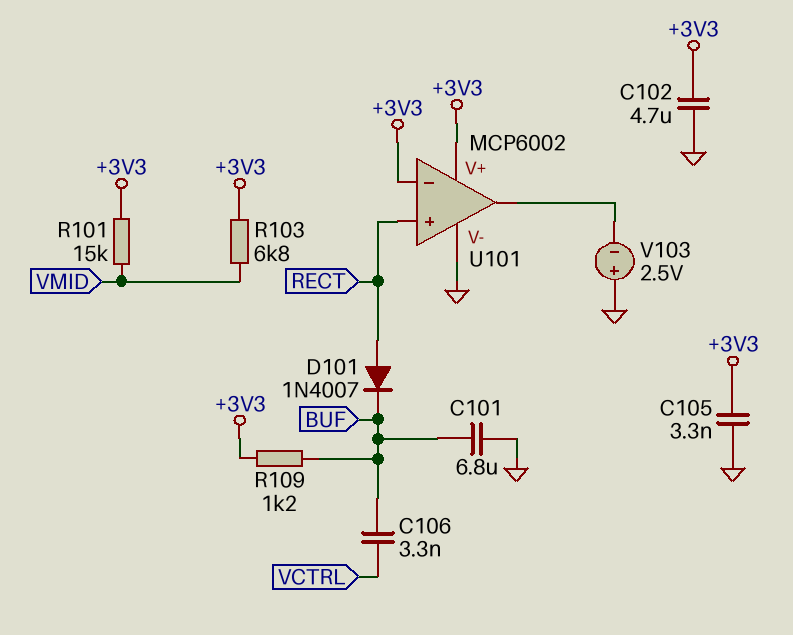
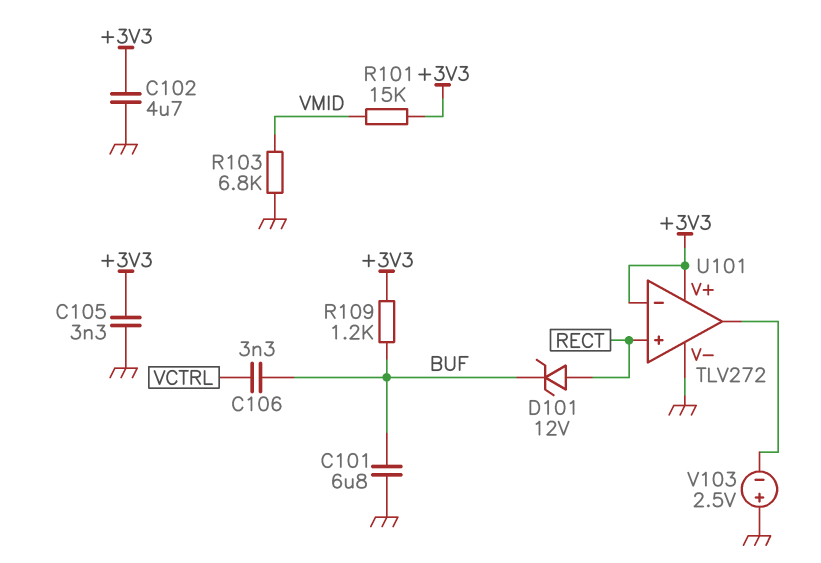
D101: diode 1N4007 (A RECT, K BUF) -> zener 12V (A RECT, K BUF)
R103: 6.8k (+3V3, VMID) -> 6.8k (GND, VMID)
U101: MCP6002 -> TLV272

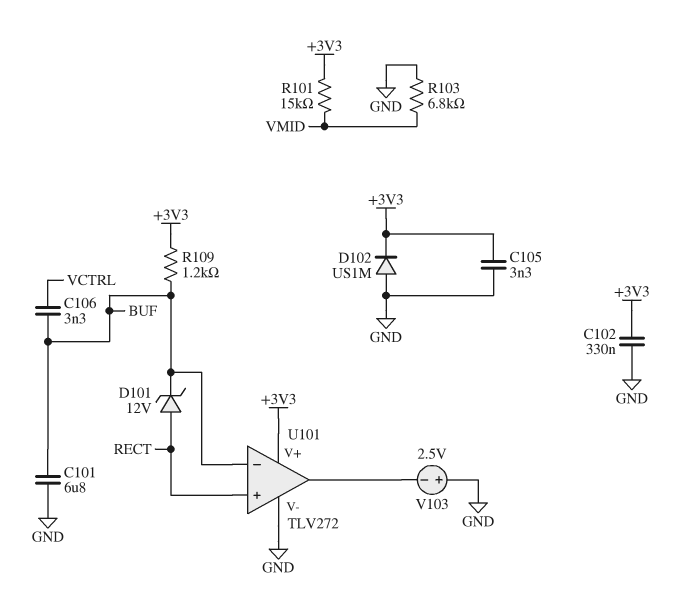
C102: 4.7uF (+3V3, GND) -> 330nF (+3V3, GND)
D102: none -> diode US1M (A GND, K +3V3)
U101 pin in-: +3V3 -> BUF

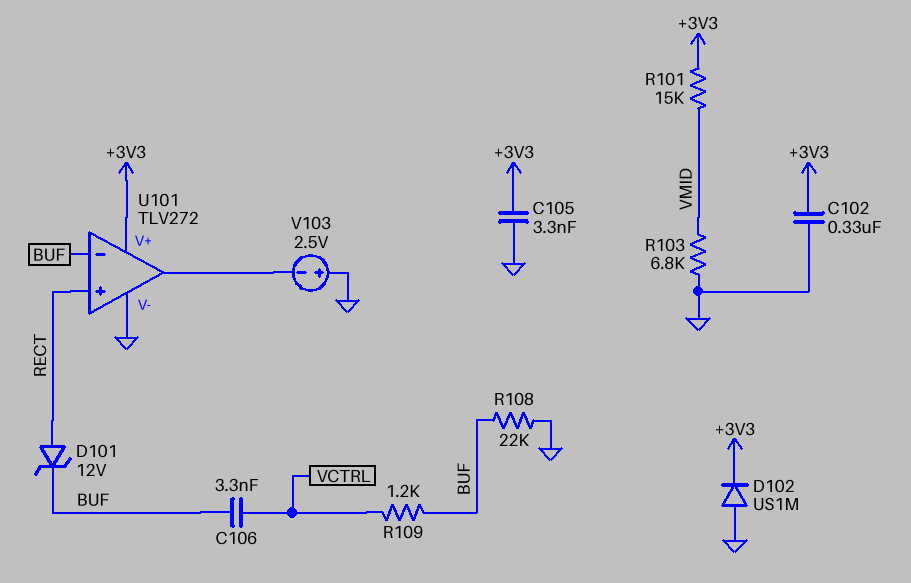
C101: 6.8uF (BUF, GND) -> none
R108: none -> 22k (BUF, GND)
R109: 1.2k (+3V3, BUF) -> 1.2k (BUF, VCTRL)

